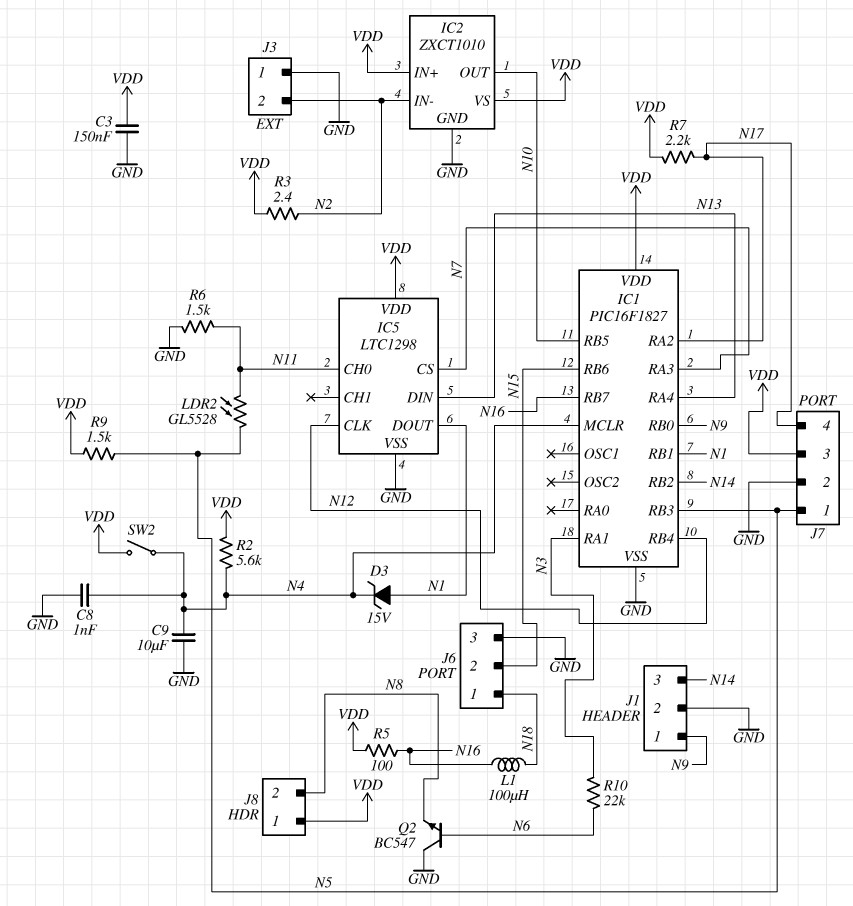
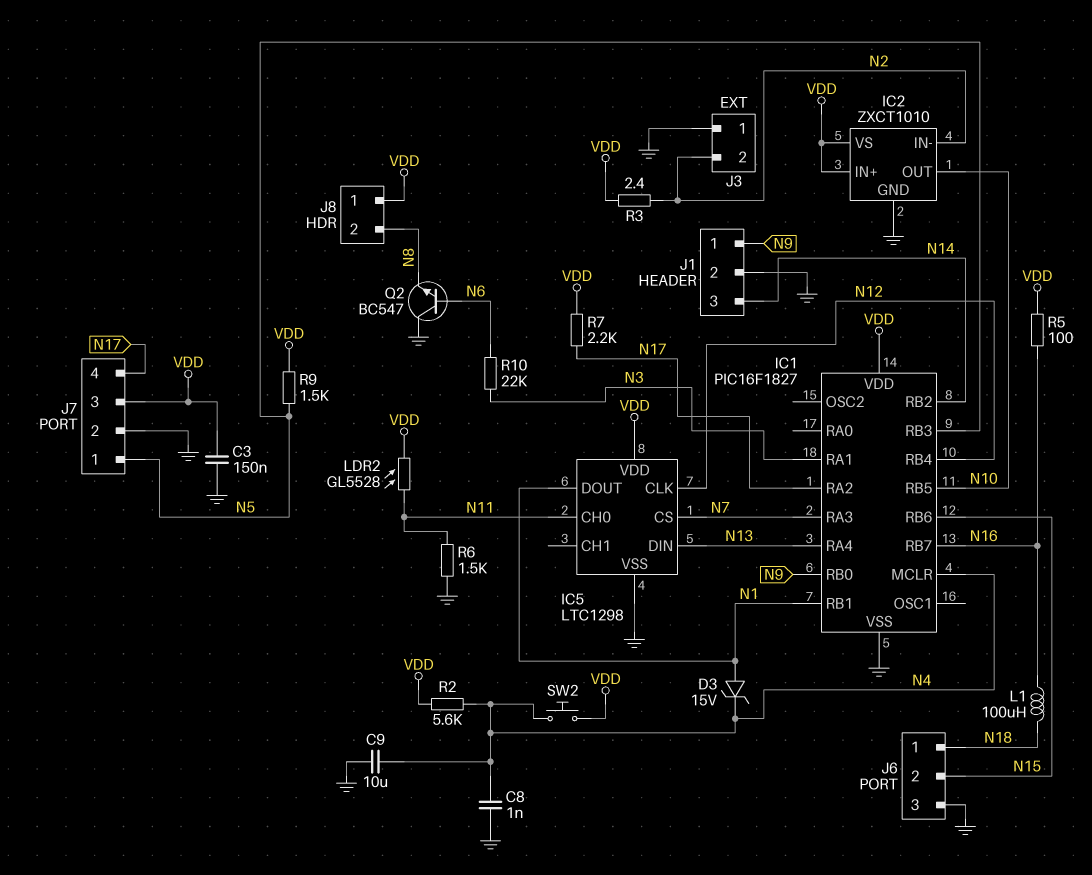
LDR2: GL5528 (N5, N11) -> GL5528 (N11, VDD)
SW2: switch (N4, VDD) -> button (N4, VDD)

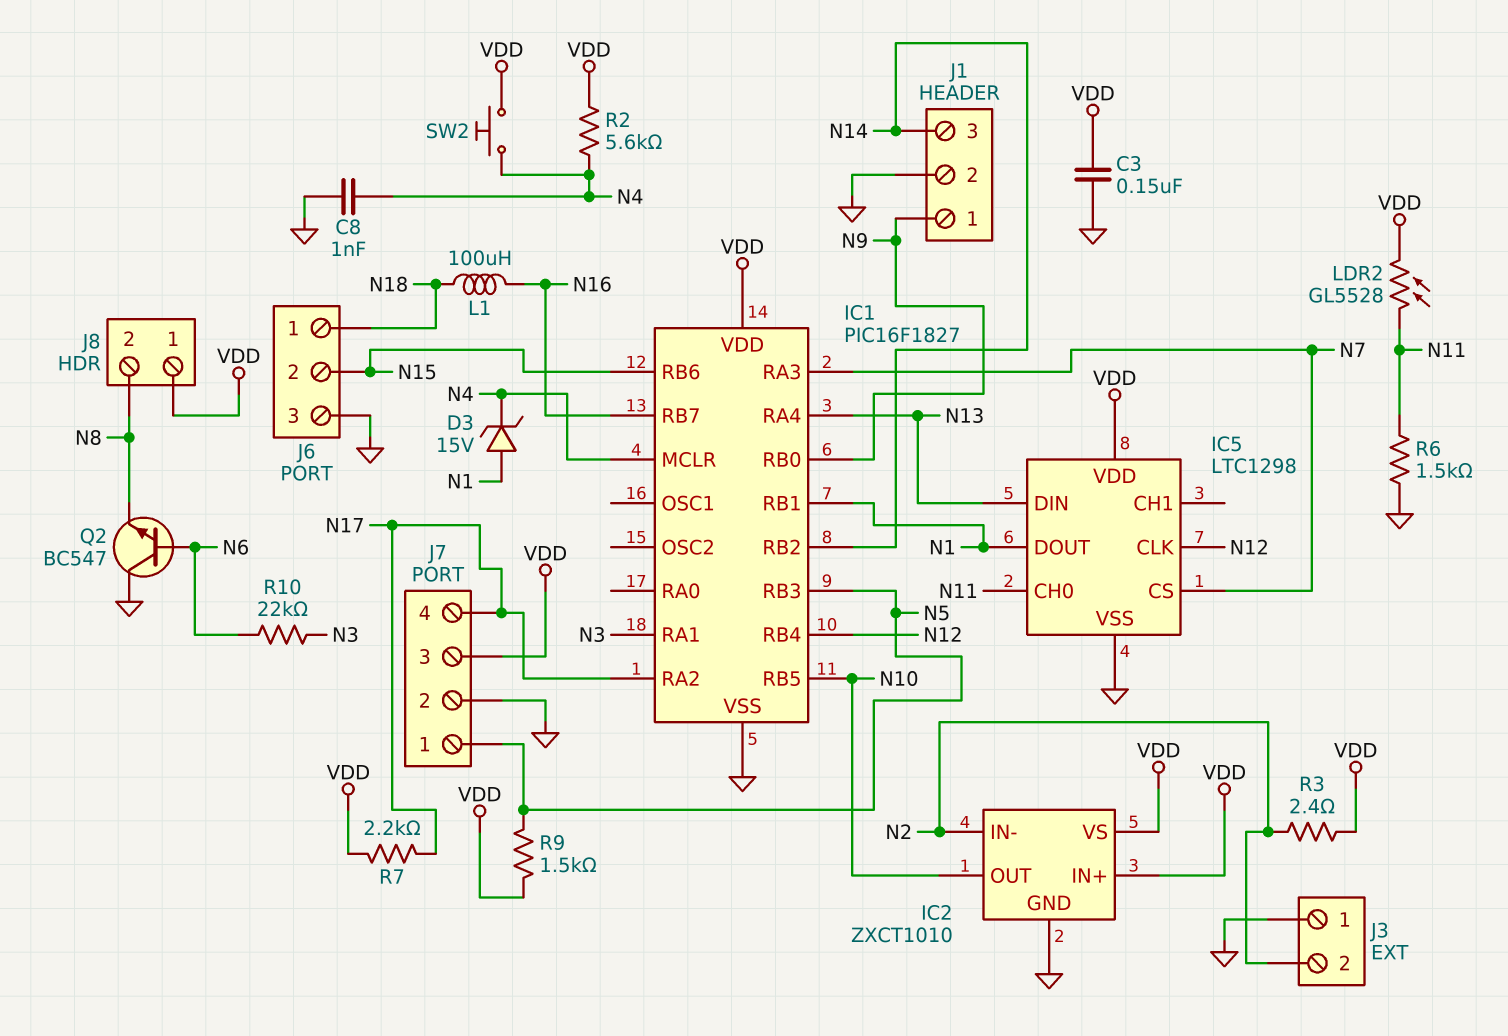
C9: 10uF (GND, N4) -> none
R5: 100 (N16, VDD) -> none

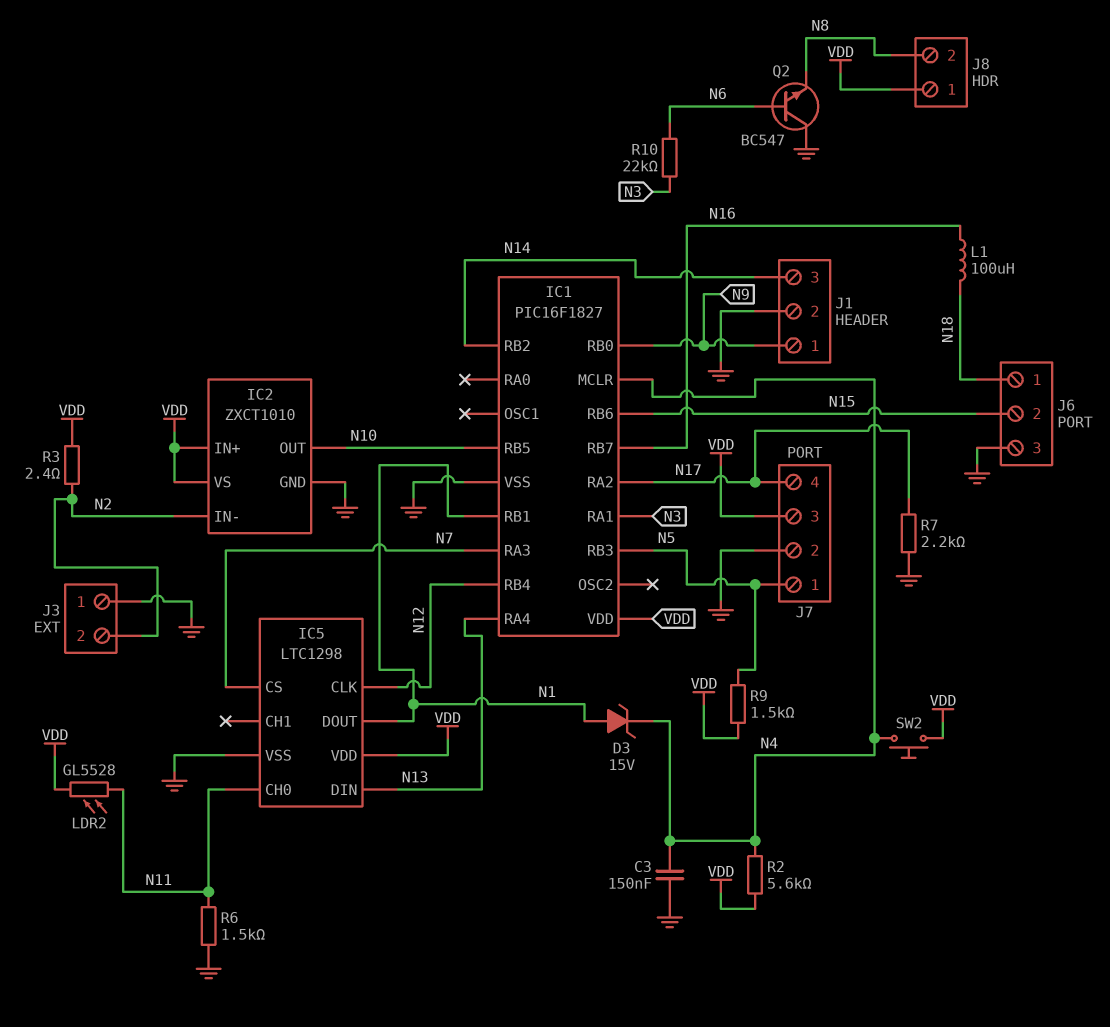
C3: 150nF (GND, VDD) -> 150nF (GND, N4)
C8: 1nF (GND, N4) -> none
R7: 2.2k (N17, VDD) -> 2.2k (GND, N17)

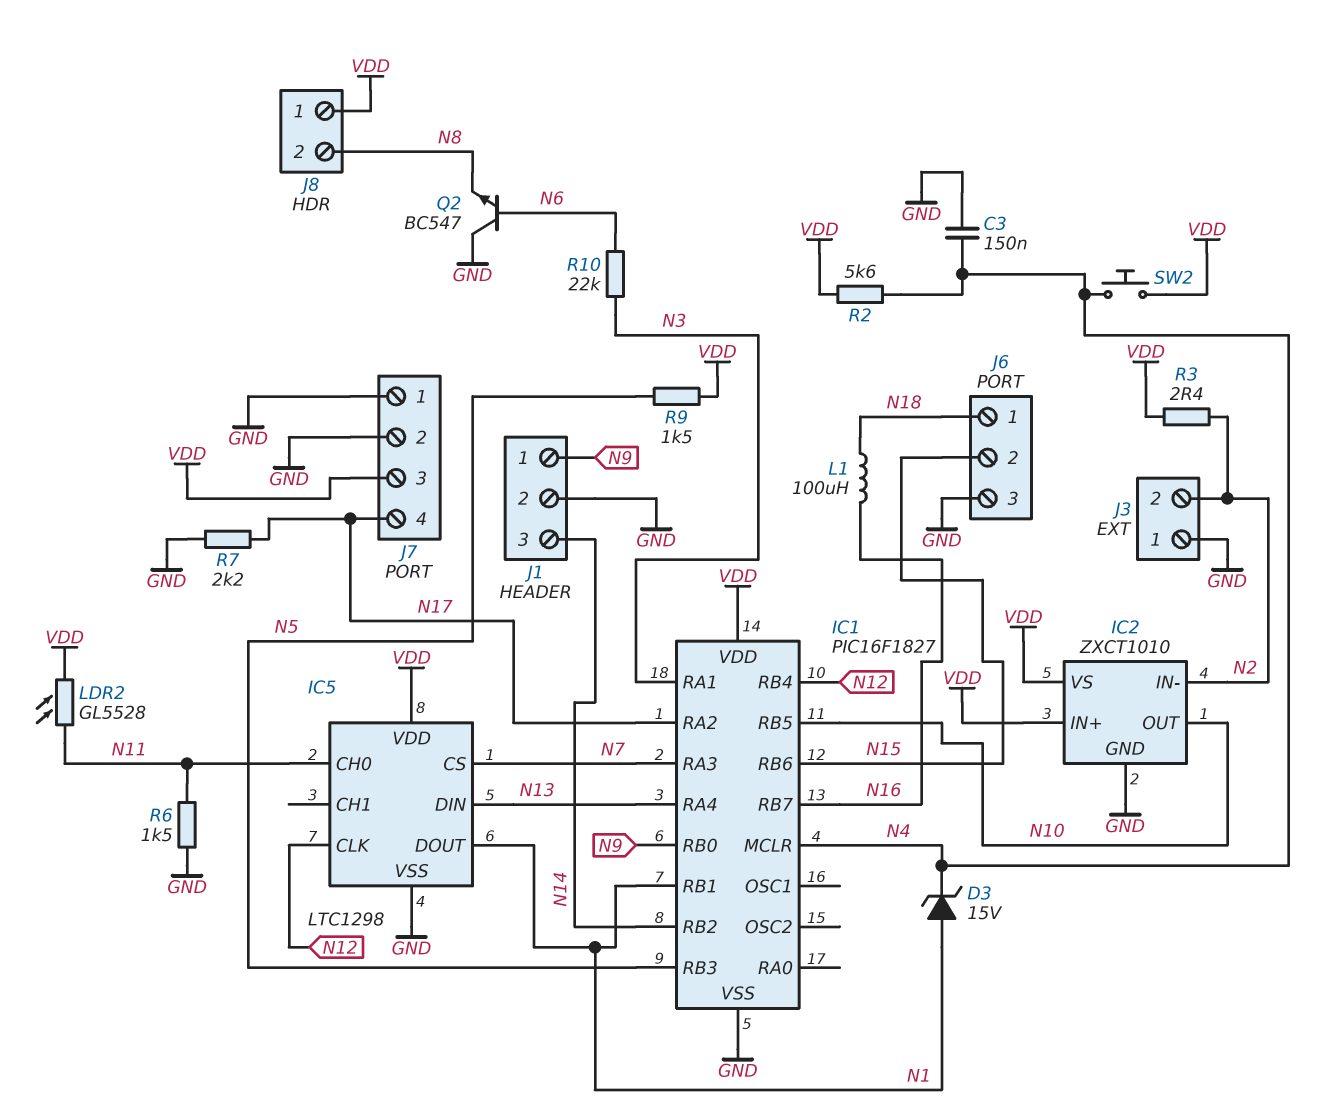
J7 pin 1: N5 -> GND

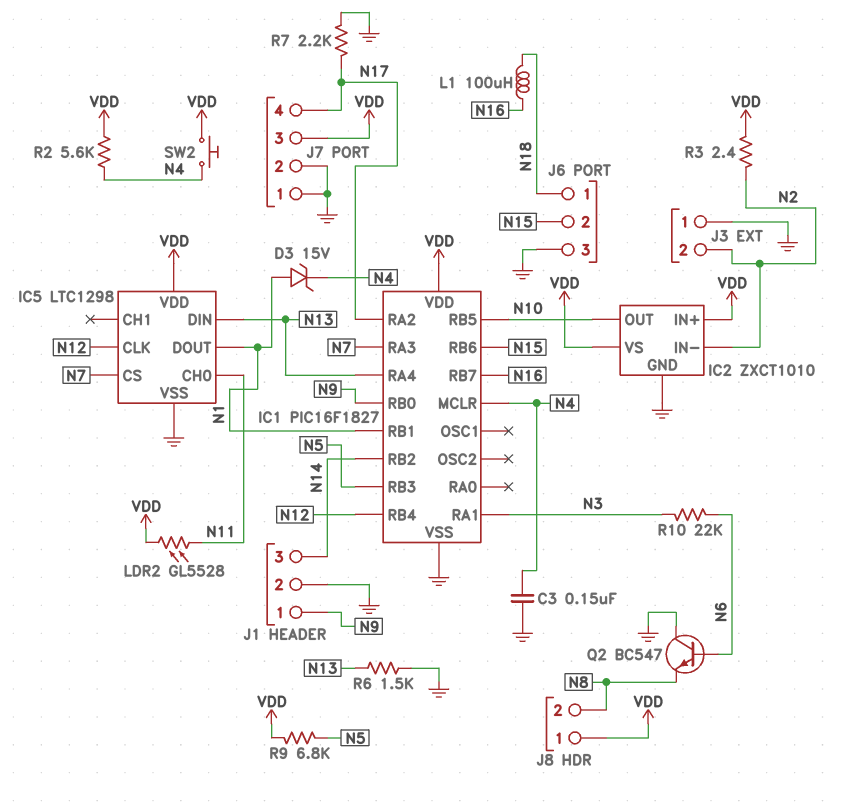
R6: 1.5k (GND, N11) -> 1.5k (GND, N13)
R9: 1.5k (N5, VDD) -> 6.8k (N5, VDD)

